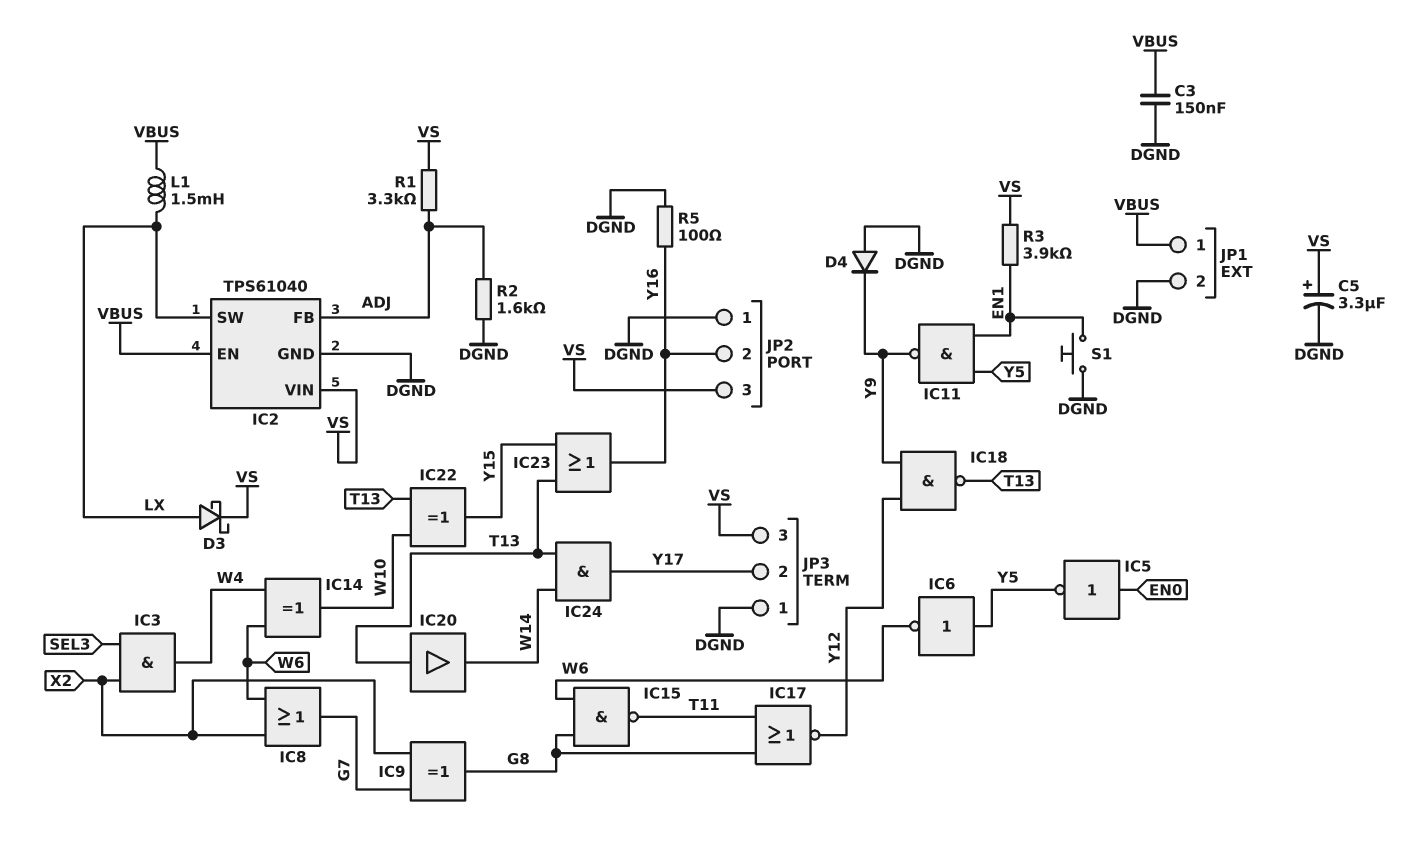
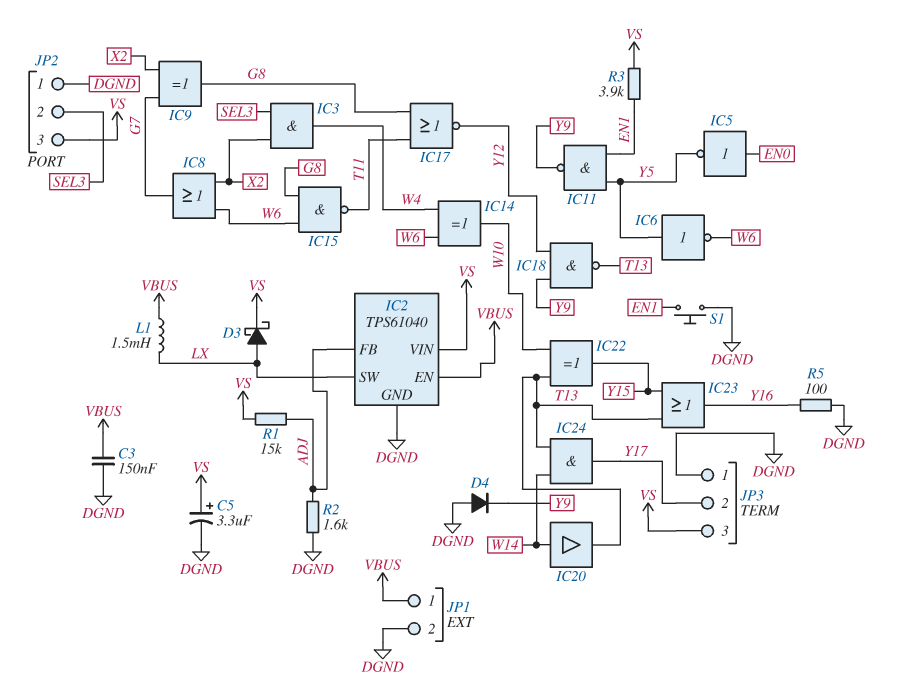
IC20: buffer (in T13, out W14) -> buffer (in W14, out T13)
JP2 pin 2: Y16 -> SEL3
R1: 3.3k (ADJ, VS) -> 15k (ADJ, VS)

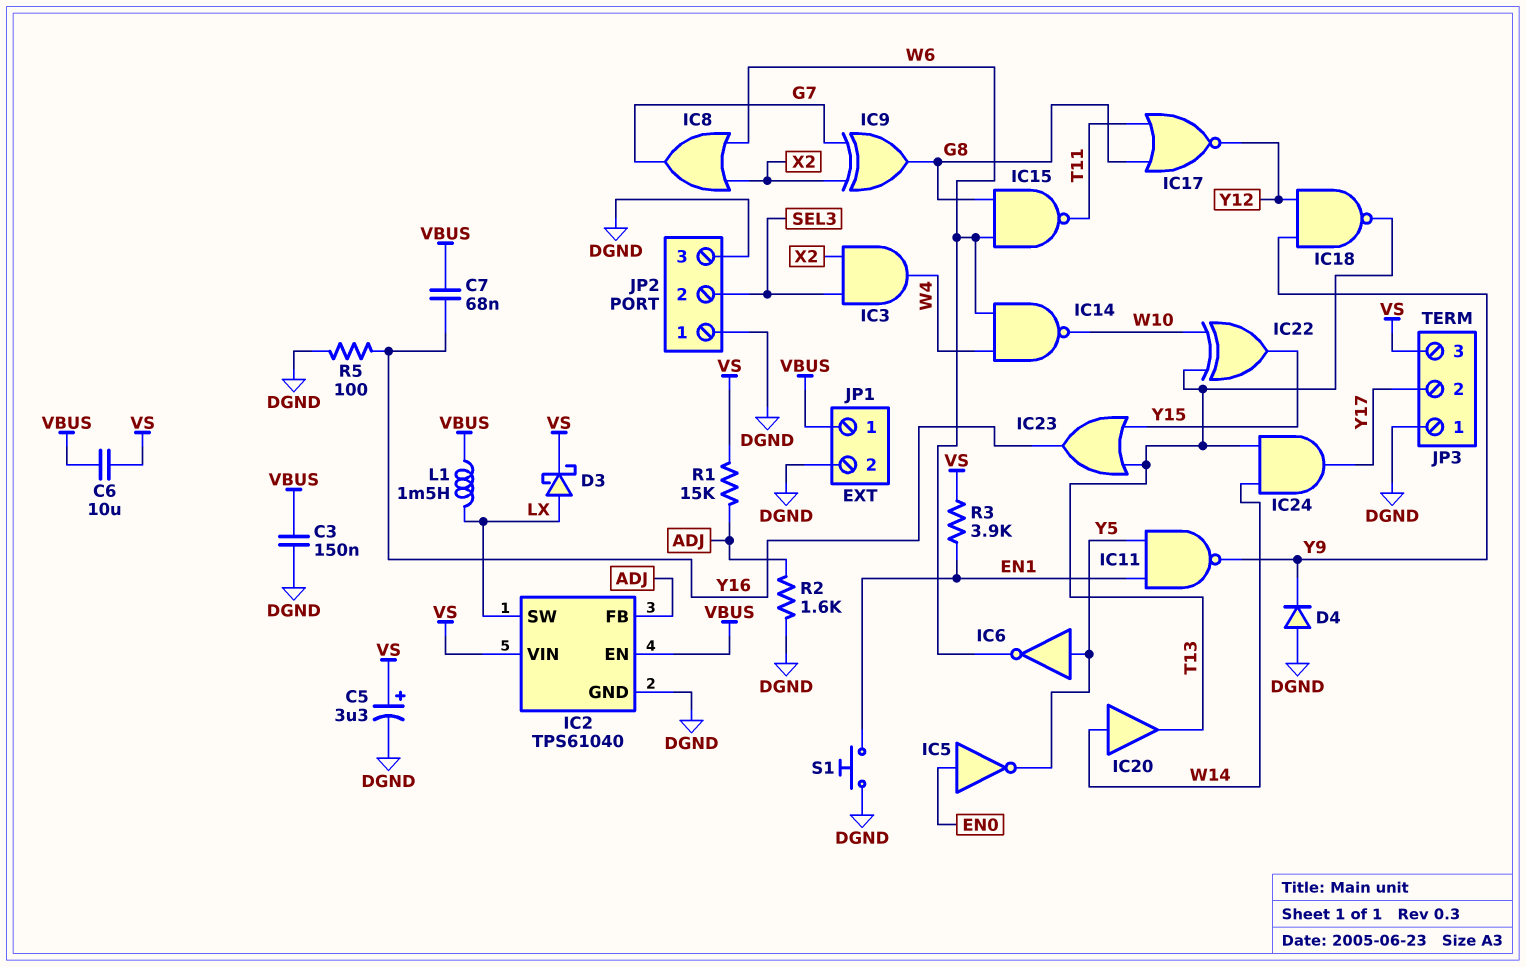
C6: none -> 10uF (VBUS, VS)
C7: none -> 68nF (VBUS, Y16)
IC14: XOR (in W4, in W6, out W10) -> NAND (in W4, in W6, out W10)
JP2 pin 3: VS -> DGND

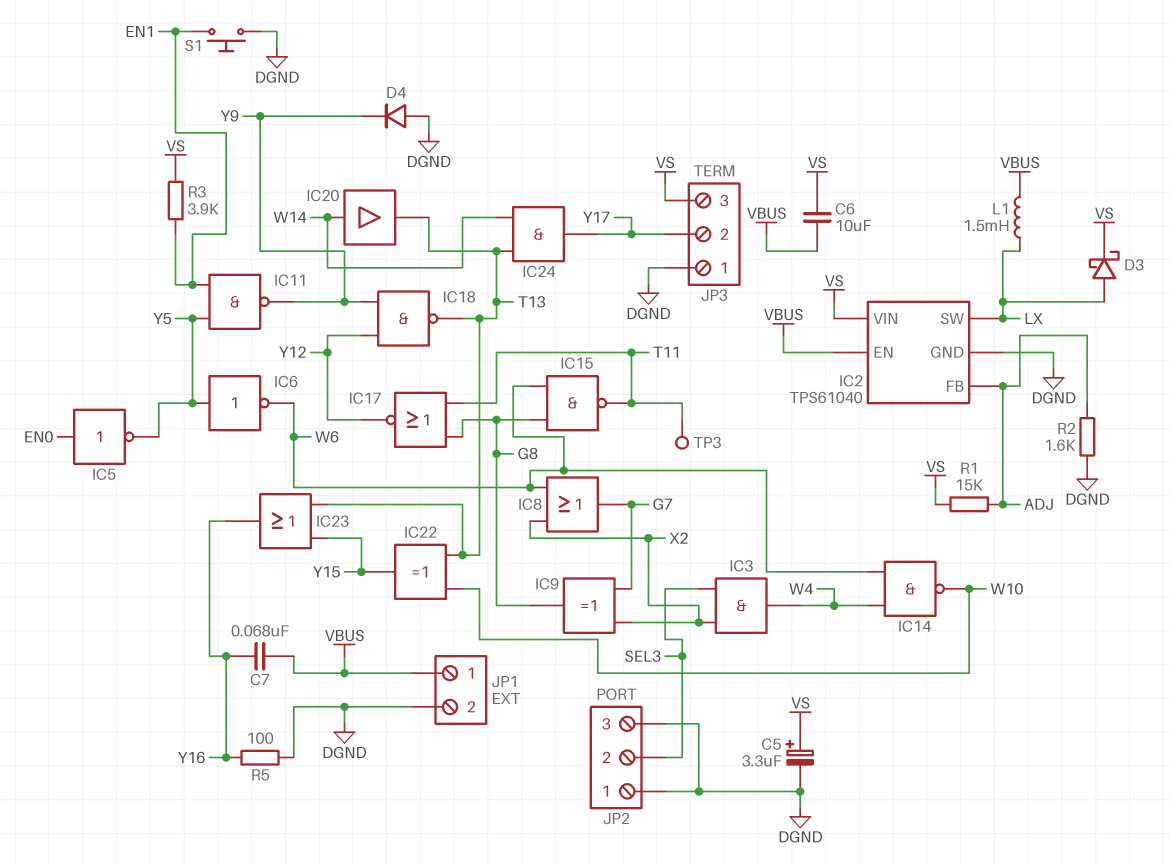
C3: 150nF (DGND, VBUS) -> none
TP3: none -> test point (T11)

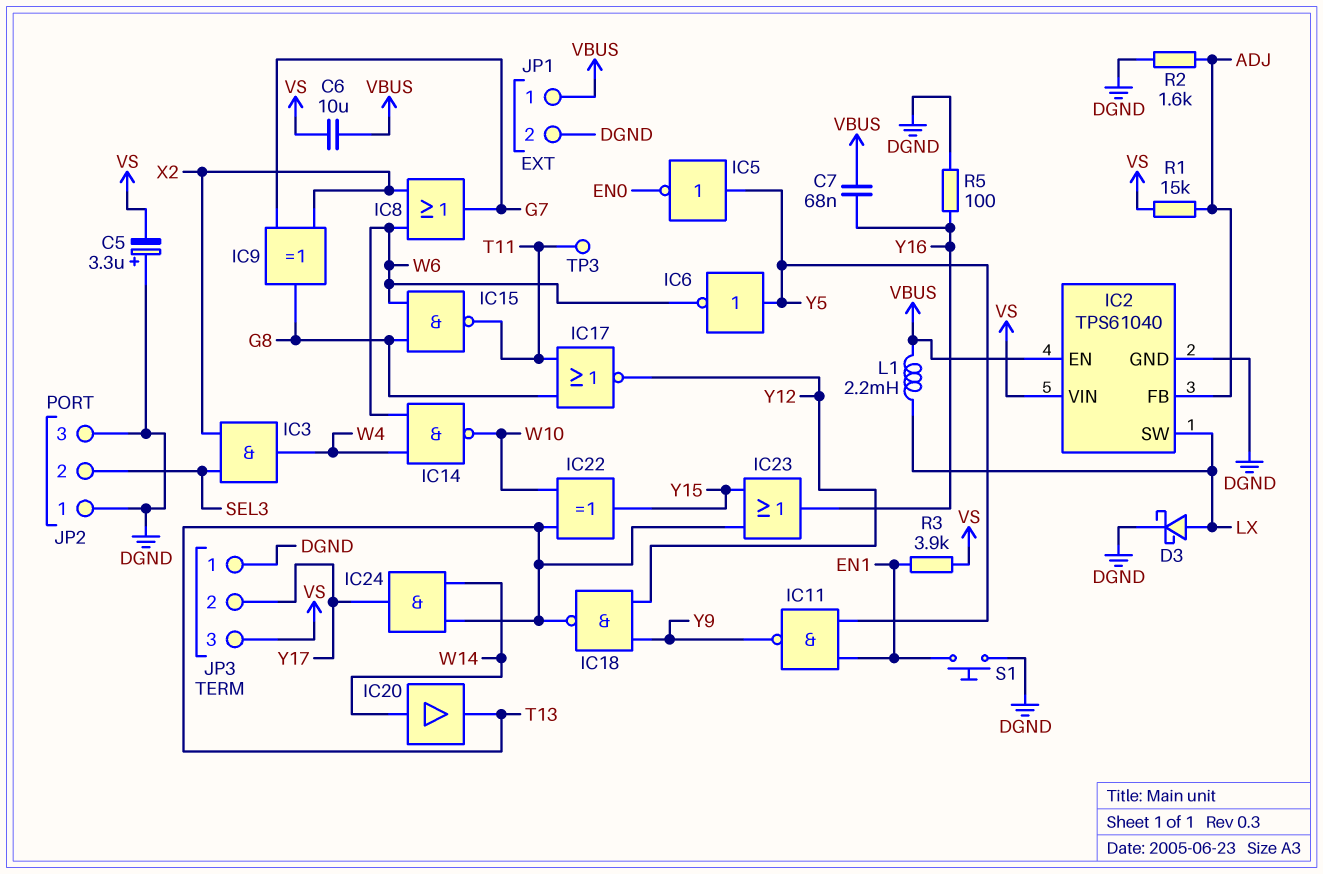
C5: 3.3uF (plus VS, minus DGND) -> 3.3uF (plus DGND, minus VS)
D3: schottky (A LX, K VS) -> schottky (A LX, K DGND)
D4: diode (A DGND, K Y9) -> none
IC5: NOT (in EN0, out Y5) -> NOT (in Y5, out EN0)
L1: 1.5mH (LX, VBUS) -> 2.2mH (LX, VBUS)

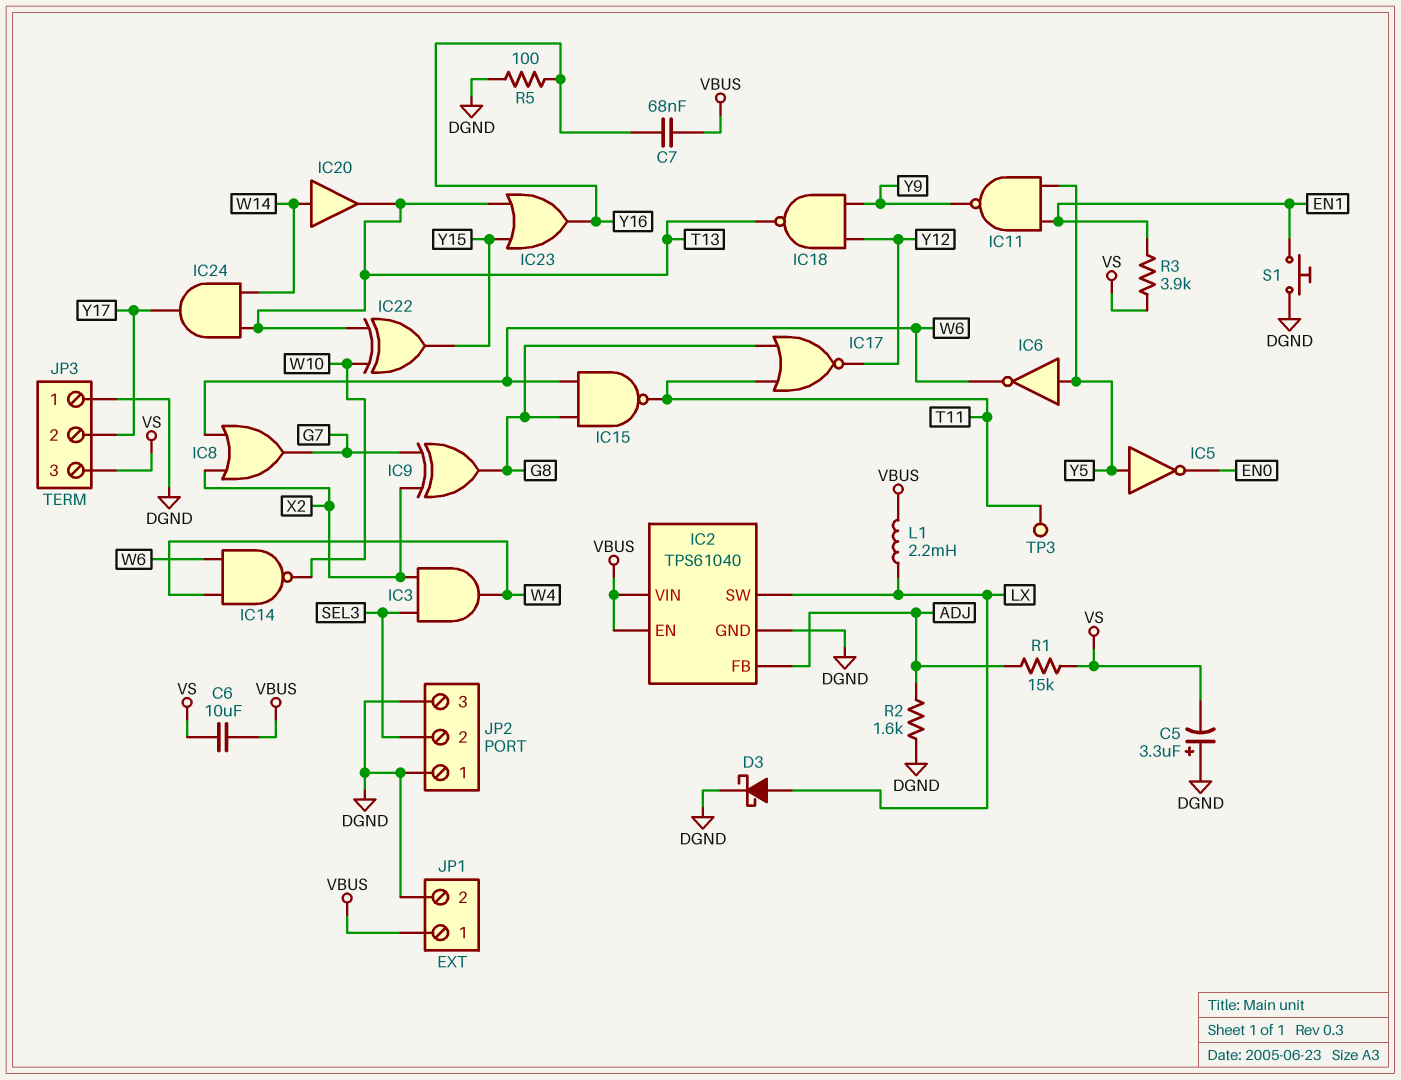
IC2 pin VIN: VS -> VBUS

